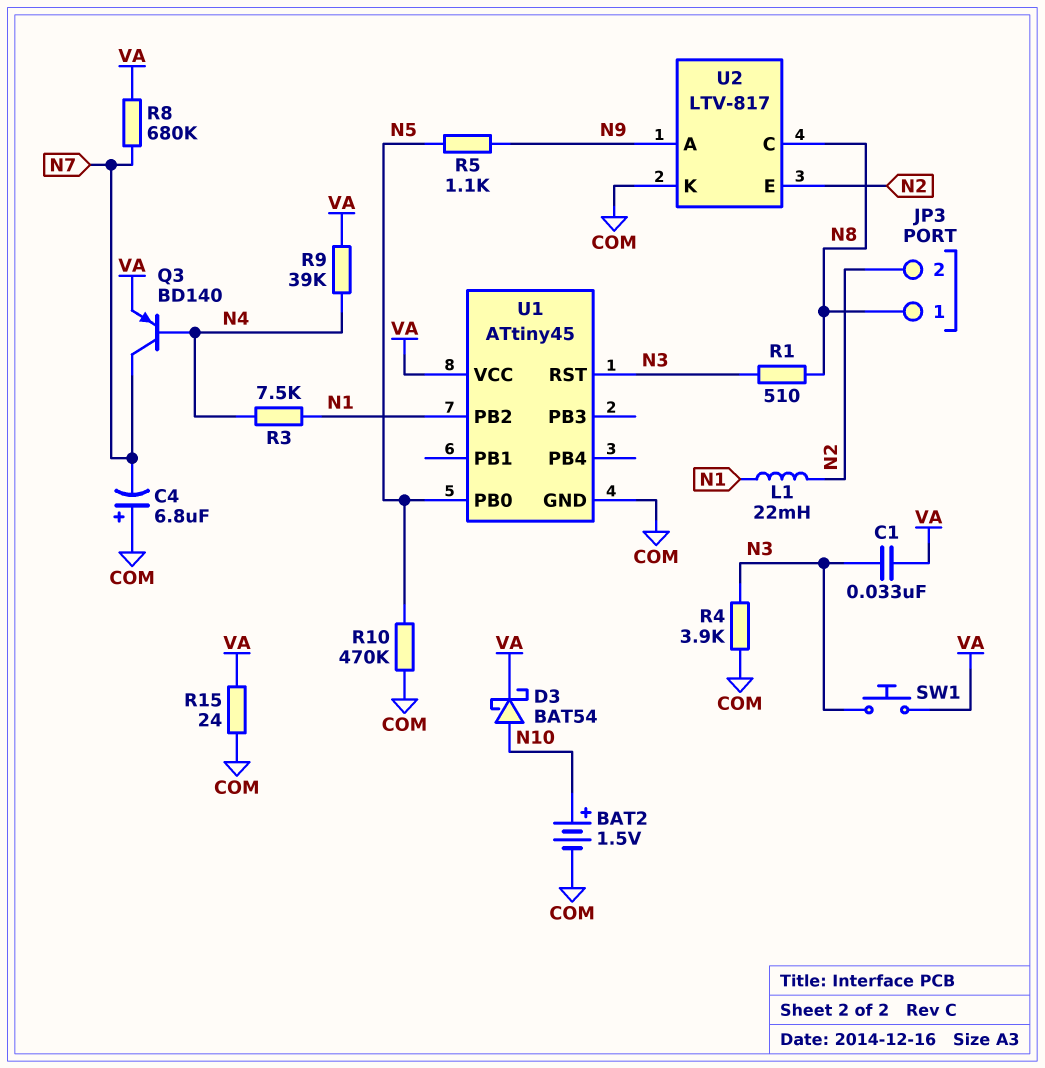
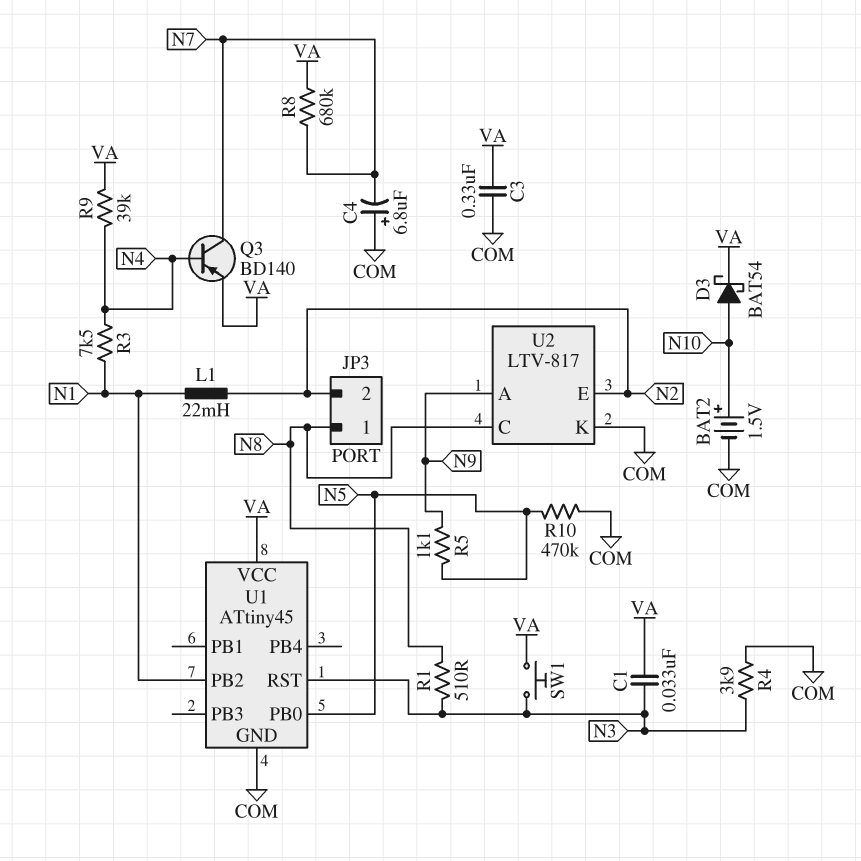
C3: none -> 330nF (COM, VA)
R15: 24 (COM, VA) -> none

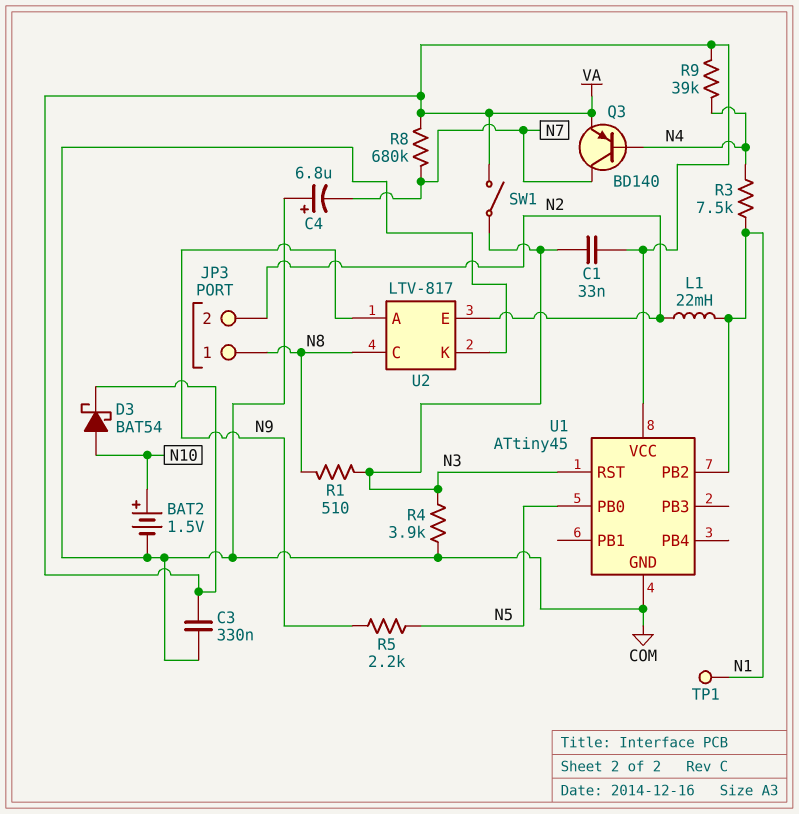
R5: 1.1k (N5, N9) -> 2.2k (N5, N9)
R10: 470k (COM, N5) -> none
SW1: button (N3, VA) -> switch (N3, VA)
TP1: none -> test point (N1)

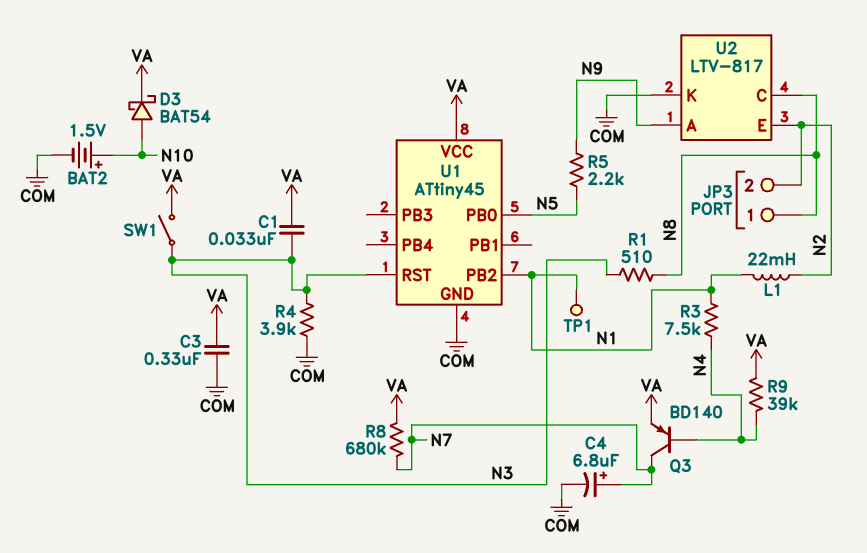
C4: 6.8uF (plus COM, minus N7) -> 6.8uF (plus N7, minus COM)

